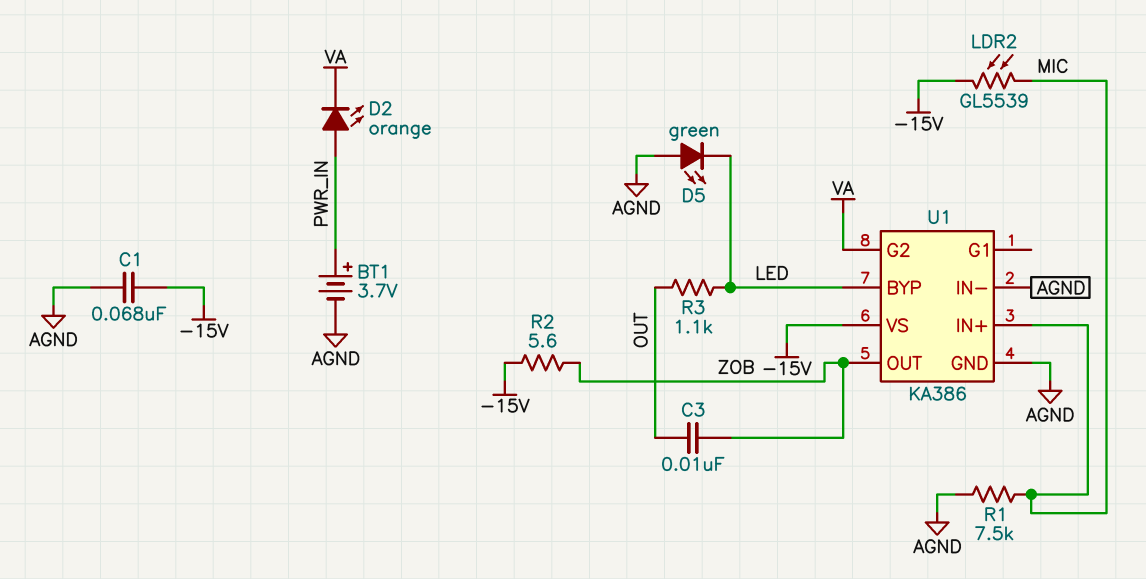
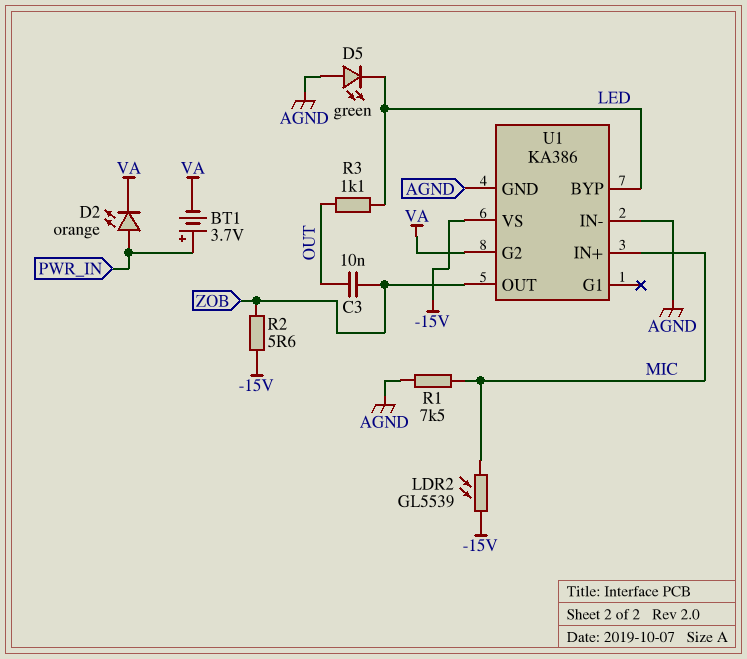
BT1: 3.7V (plus PWR_IN, minus AGND) -> 3.7V (plus PWR_IN, minus VA)
C1: 68nF (-15V, AGND) -> none

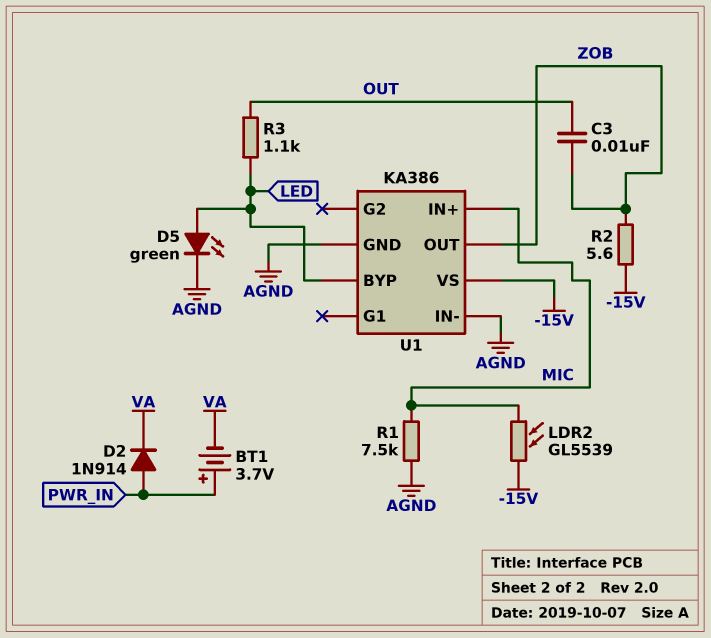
D2: LED orange (A PWR_IN, K VA) -> diode 1N914 (A PWR_IN, K VA)
D5: LED green (A AGND, K LED) -> LED green (A LED, K AGND)
U1 pin G2: VA -> none

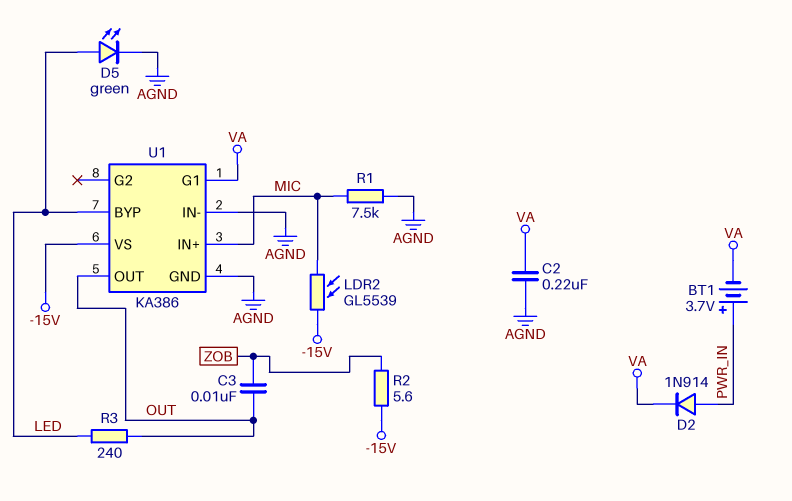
C2: none -> 220nF (AGND, VA)
R3: 1.1k (LED, OUT) -> 240 (LED, OUT)
U1 pin G1: none -> VA
U1 pin OUT: ZOB -> OUT

